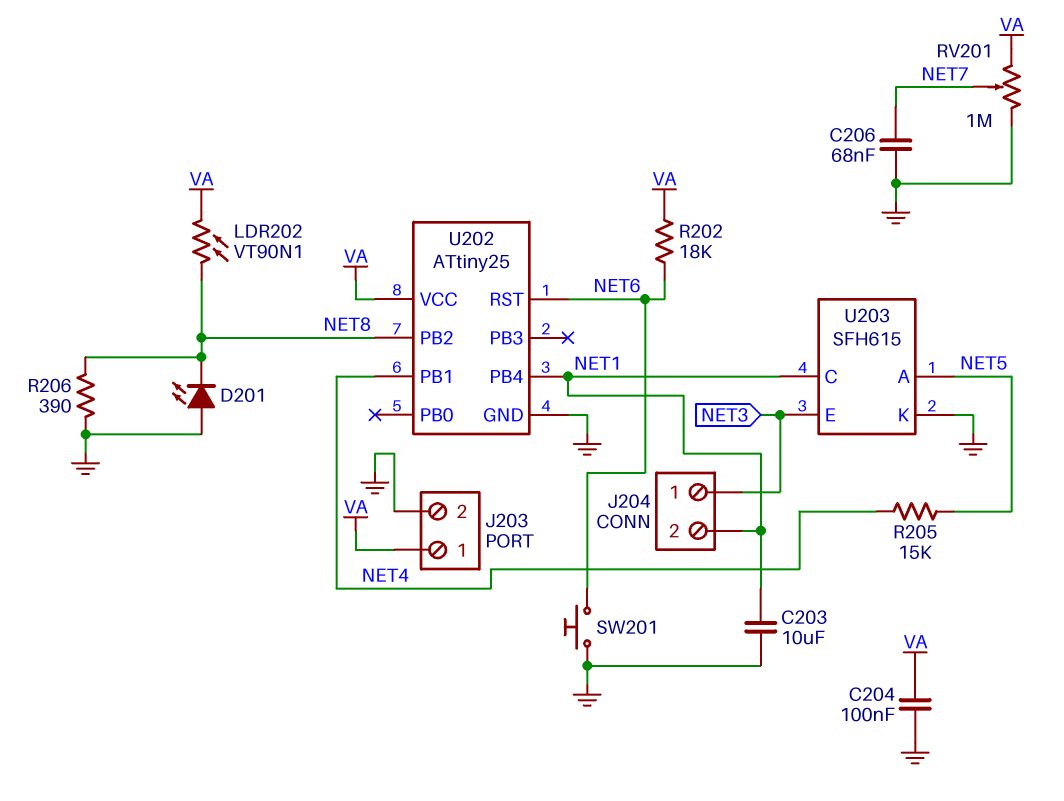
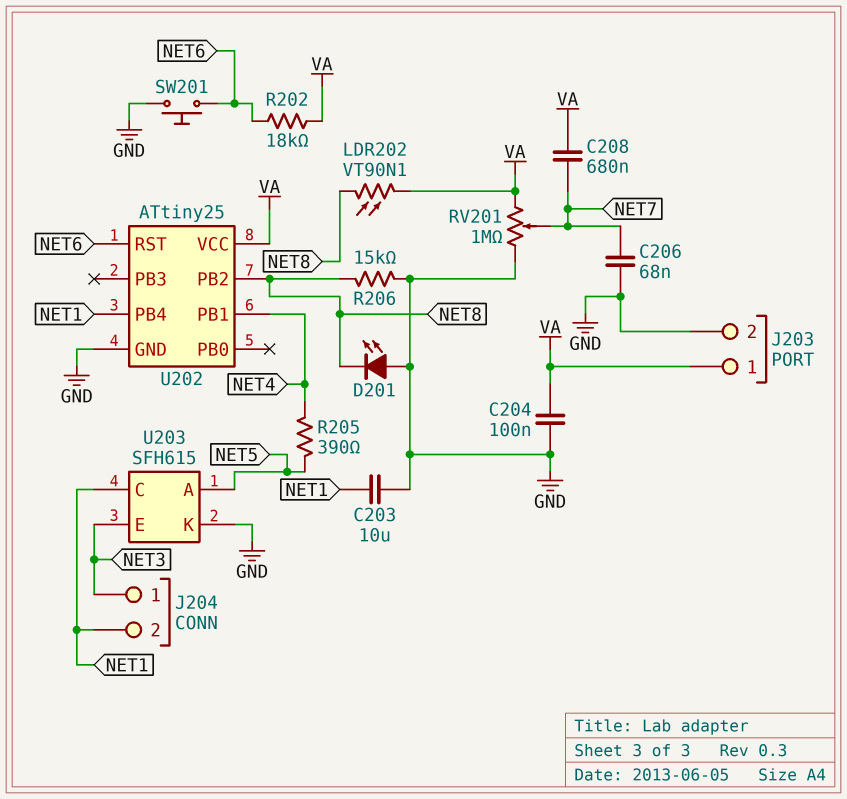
C208: none -> 680nF (NET7, VA)
R205: 15k (NET4, NET5) -> 390 (NET4, NET5)
R206: 390 (GND, NET8) -> 15k (GND, NET8)

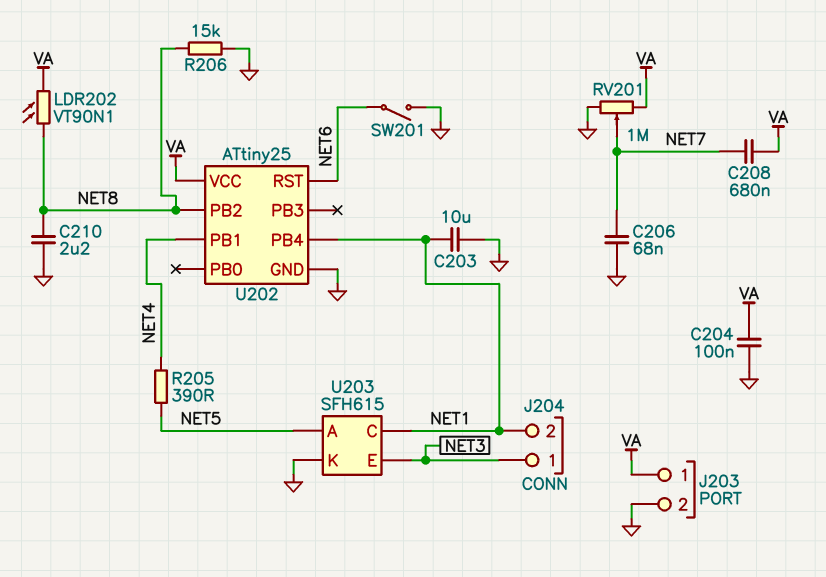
C210: none -> 2.2uF (GND, NET8)
D201: LED (A GND, K NET8) -> none
R202: 18k (NET6, VA) -> none
SW201: button (GND, NET6) -> switch (GND, NET6)

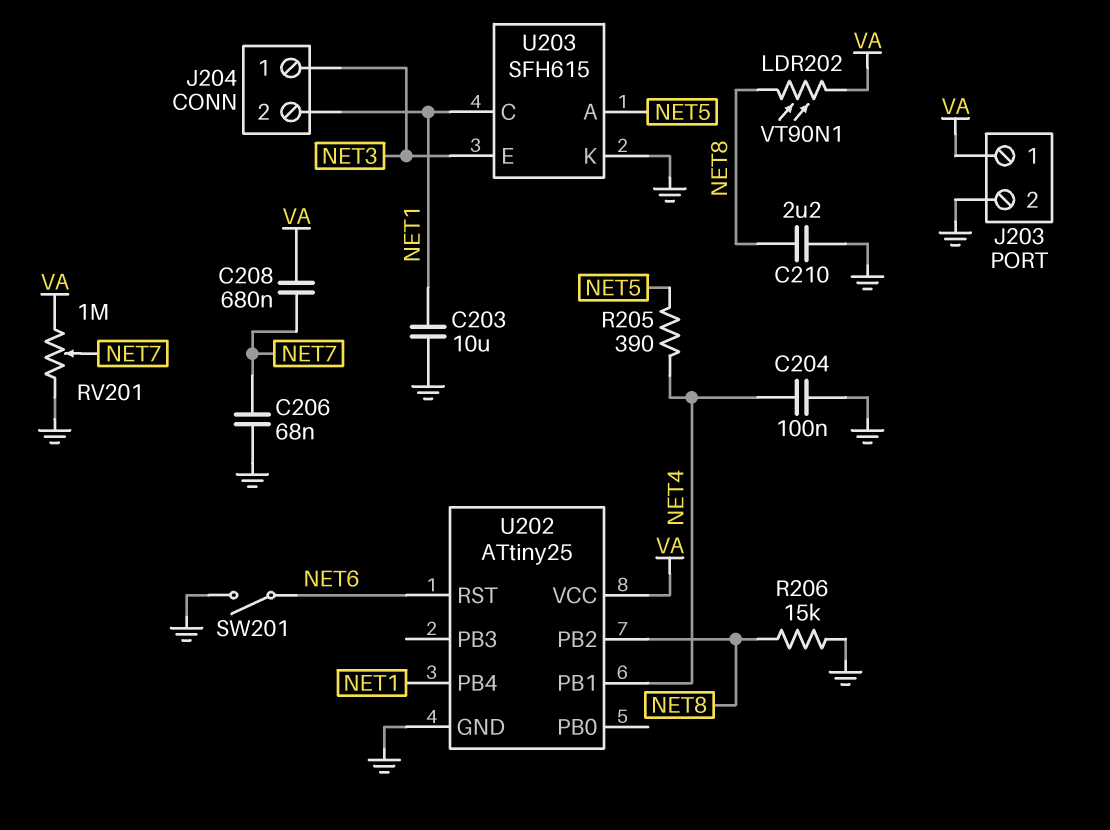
C204: 100nF (GND, VA) -> 100nF (GND, NET4)

